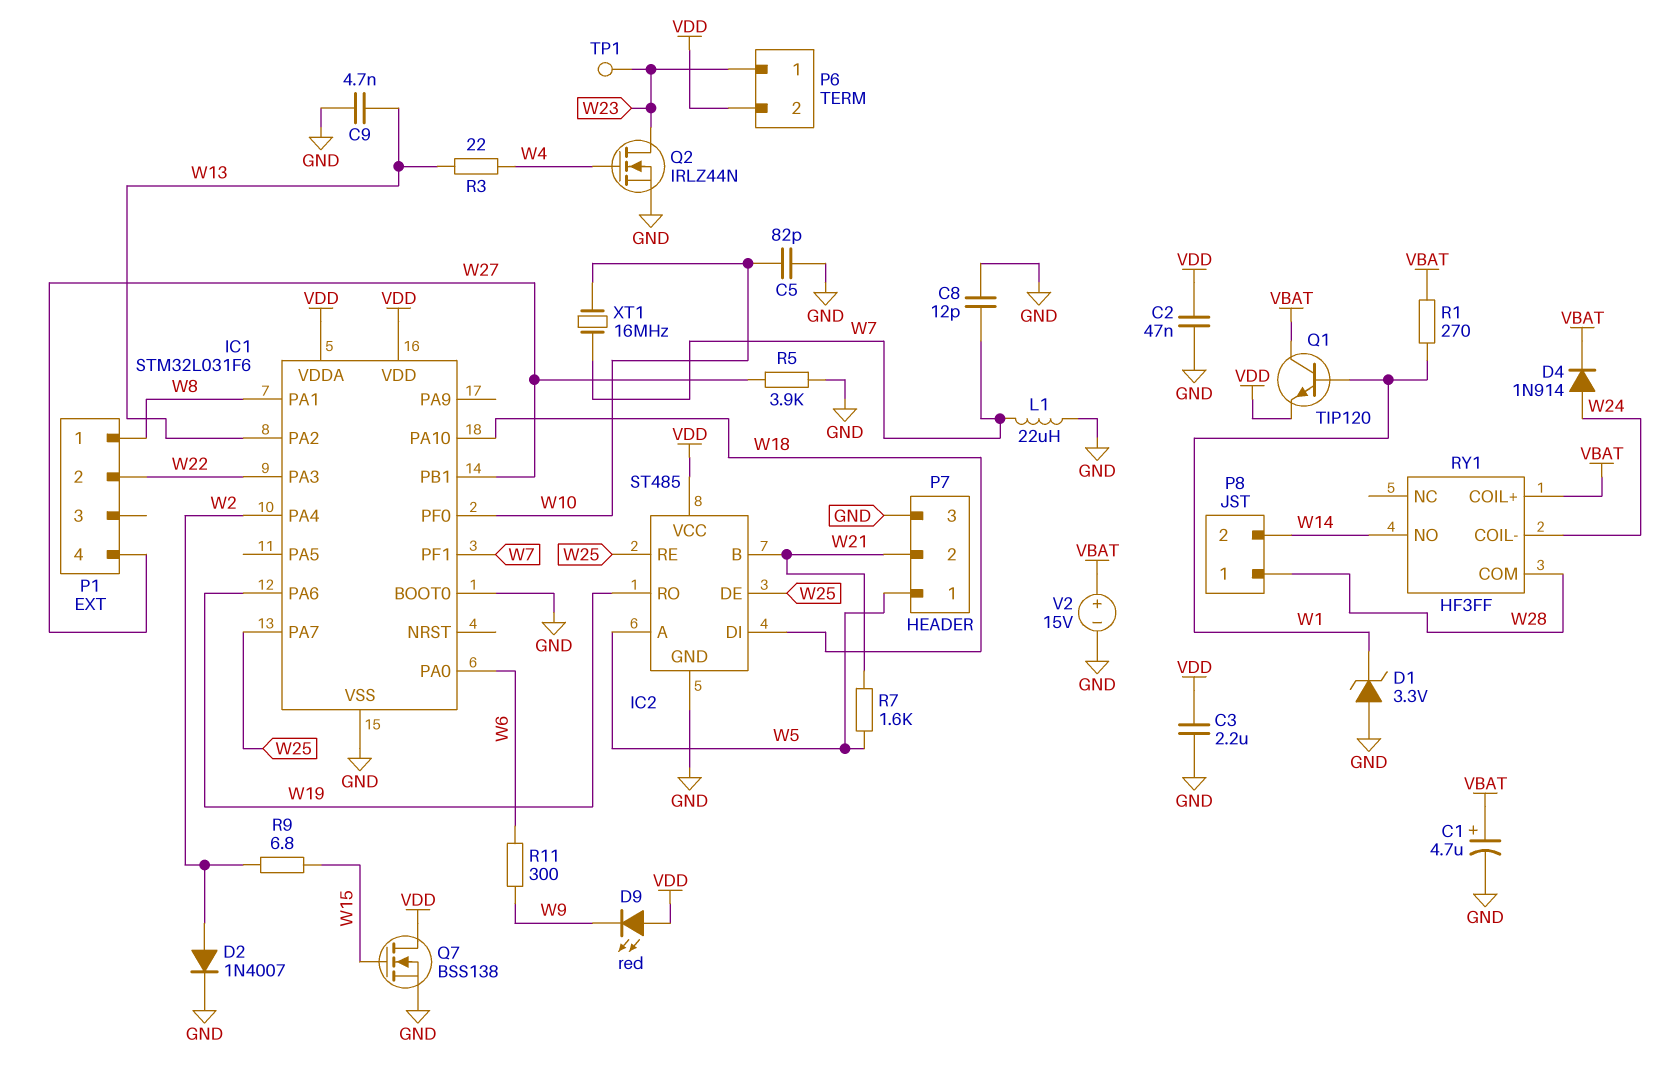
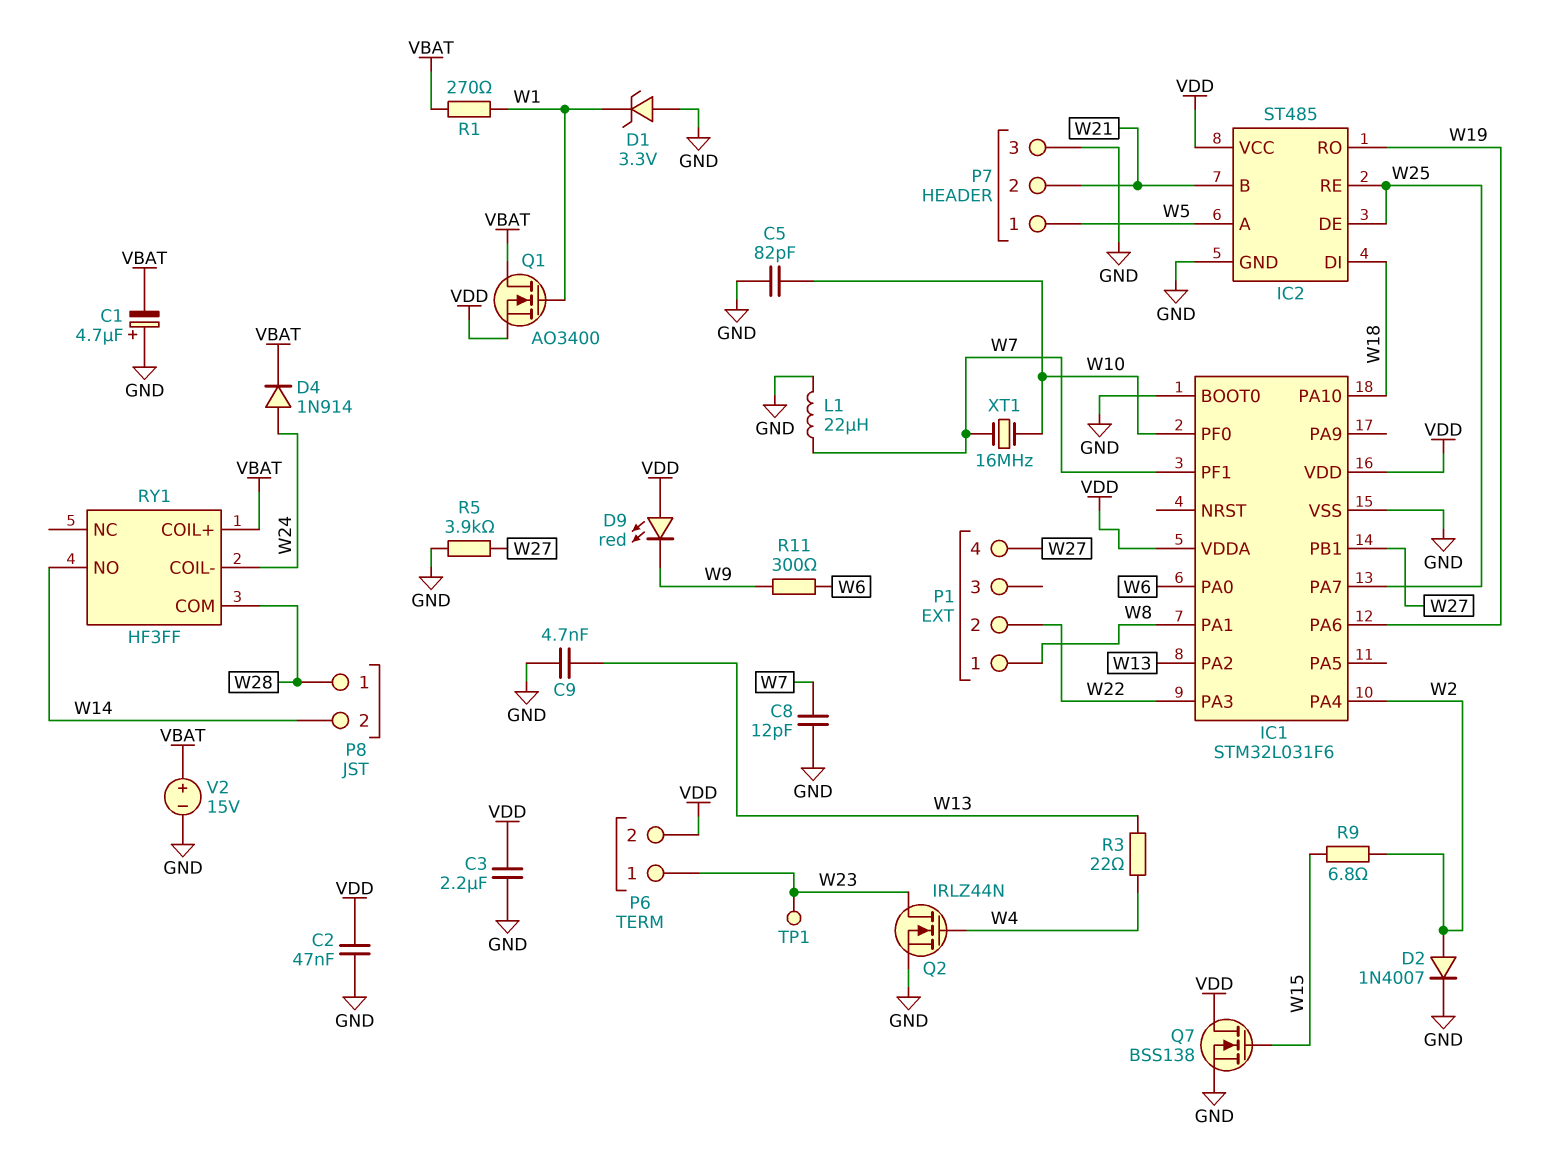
C1: 4.7uF (plus VBAT, minus GND) -> 4.7uF (plus GND, minus VBAT)
Q1: NPN TIP120 (B W1, C VBAT, E VDD) -> NMOS AO3400 (G W1, D VBAT, S VDD)
R7: 1.6k (W5, W21) -> none

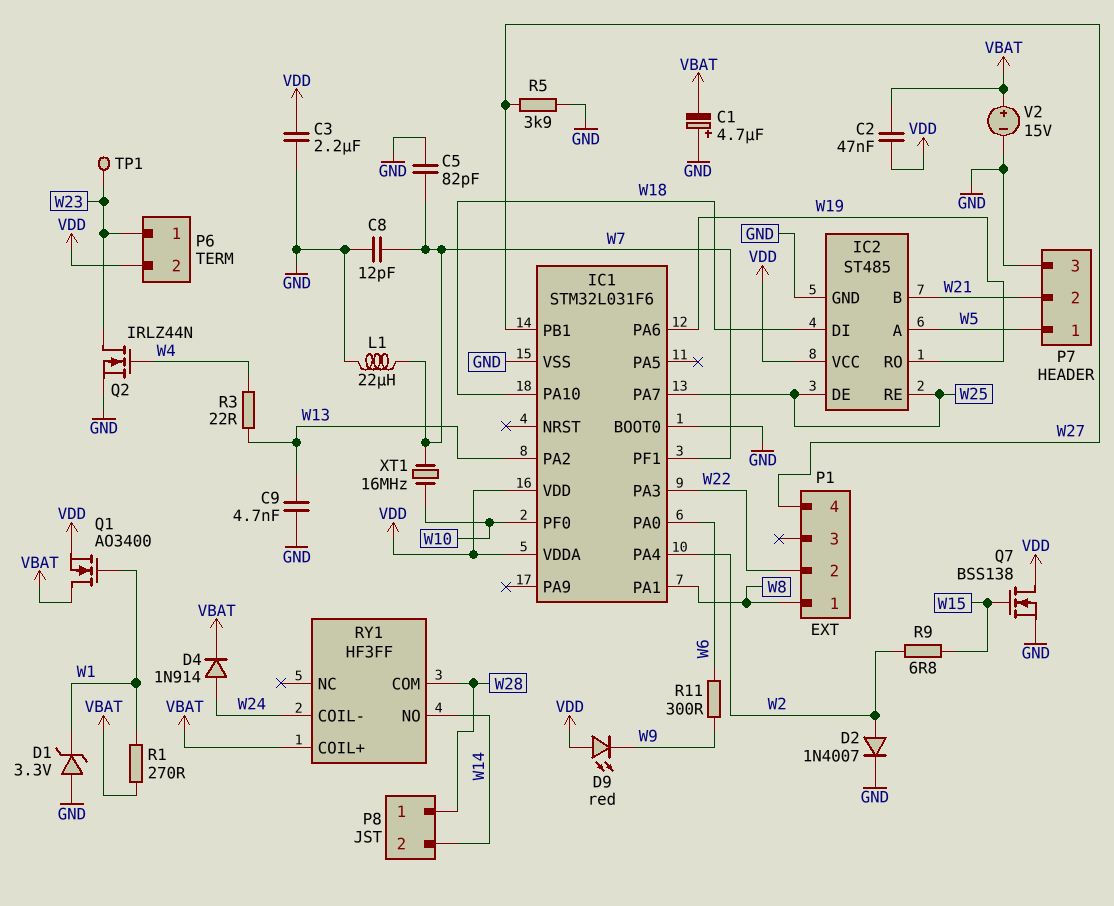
C2: 47nF (GND, VDD) -> 47nF (VBAT, VDD)
C5: 82pF (GND, W10) -> 82pF (GND, W7)

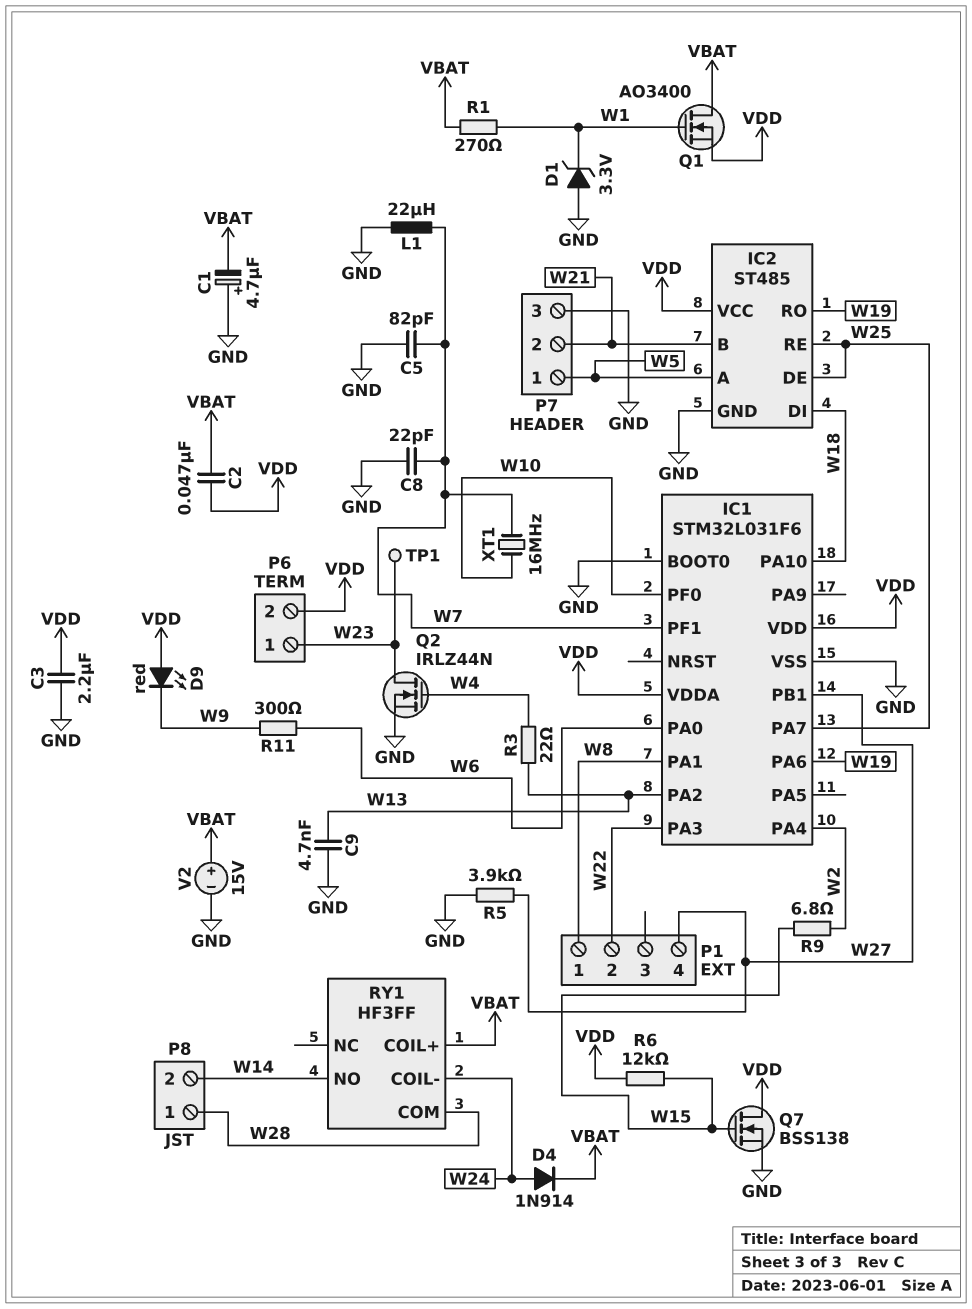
C8: 12pF (GND, W7) -> 22pF (GND, W7)
D2: diode 1N4007 (A W2, K GND) -> none
R6: none -> 12k (VDD, W15)

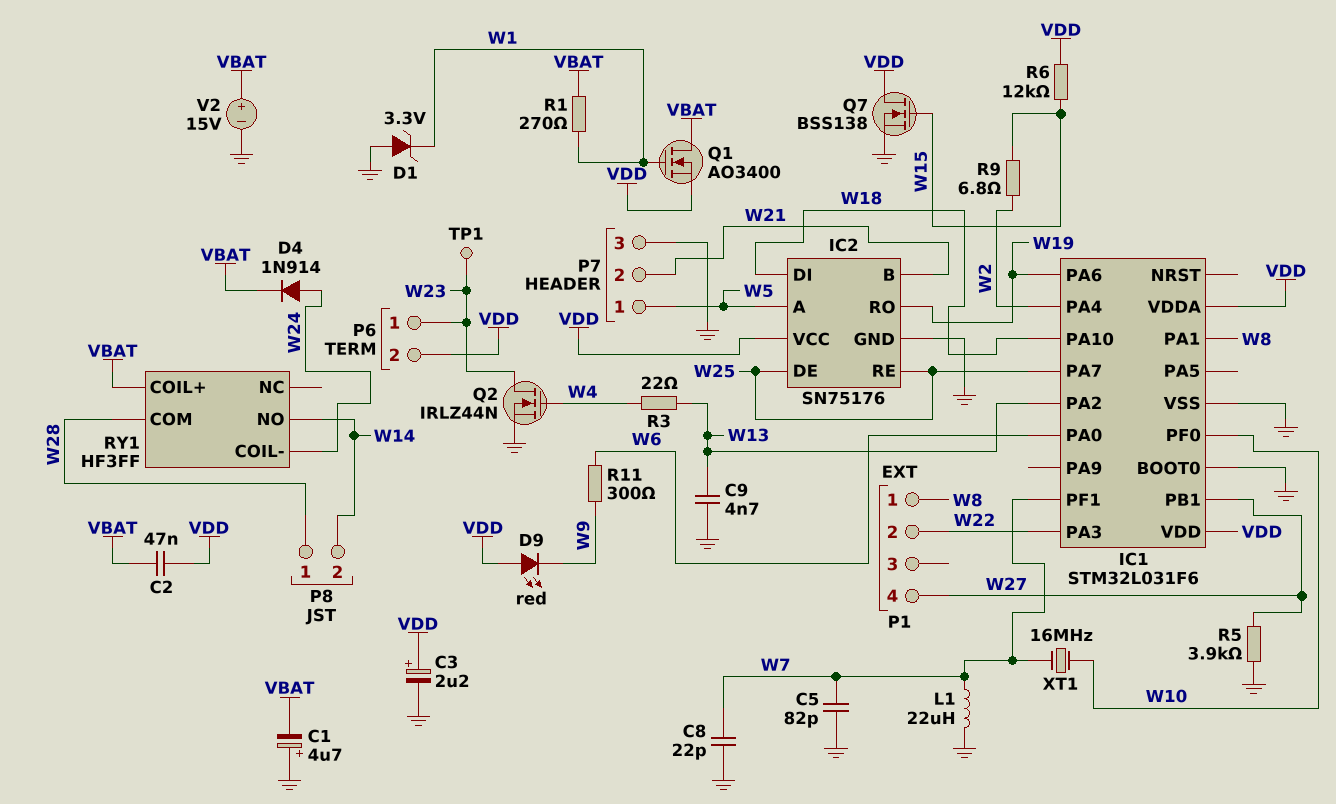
C3: 2.2uF (GND, VDD) -> 2.2uF (plus VDD, minus GND)
IC2: ST485 -> SN75176

